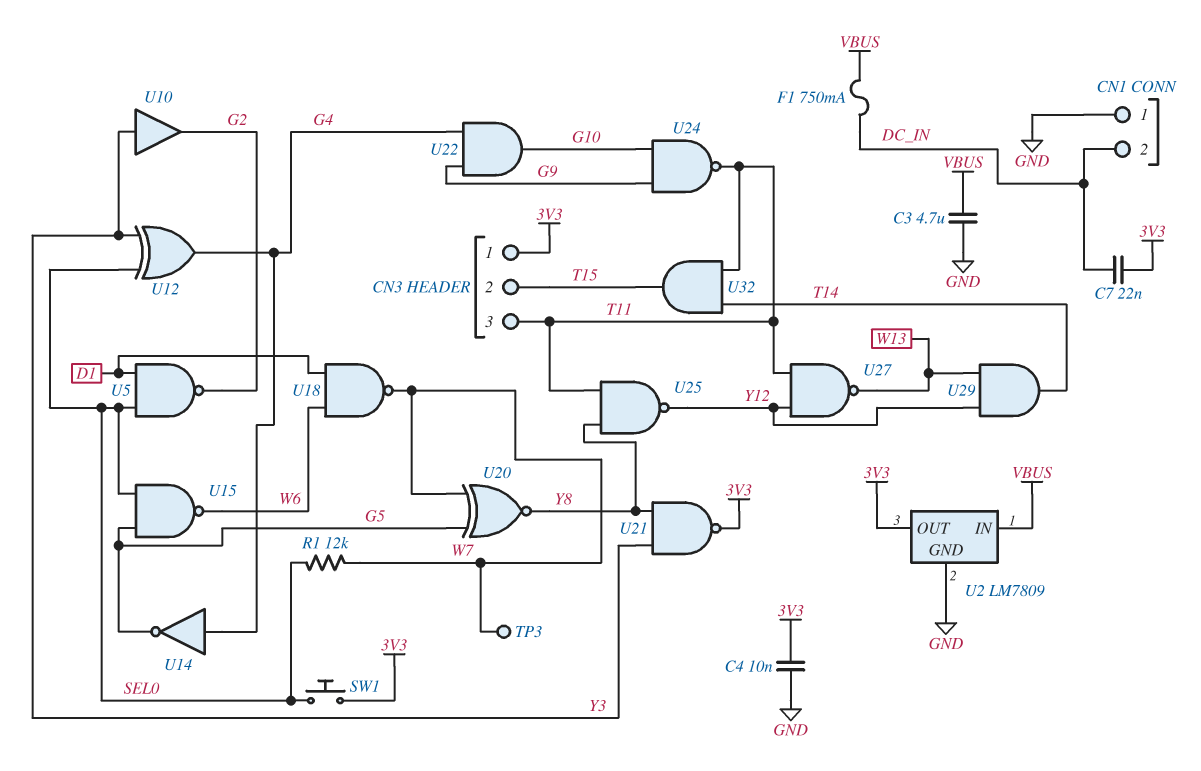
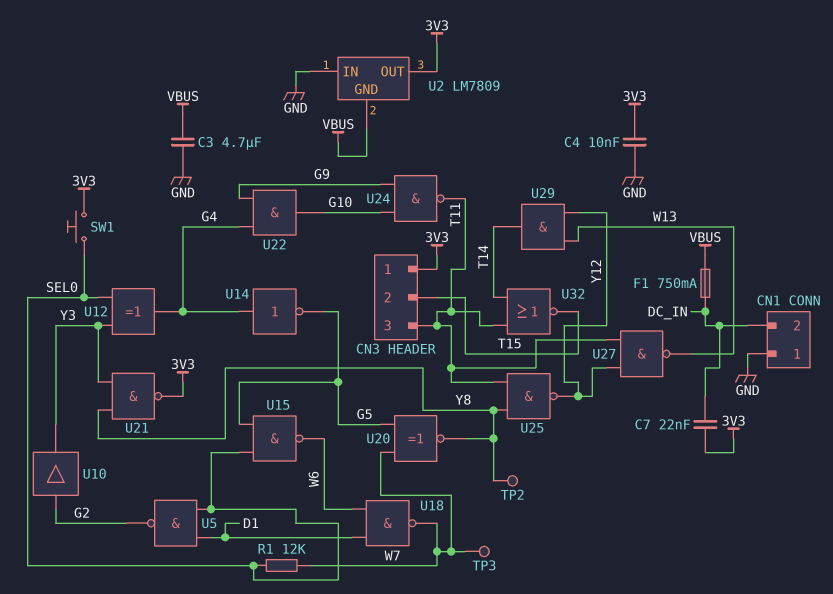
TP2: none -> test point (Y8)
U2 pin GND: GND -> VBUS
U2 pin IN: VBUS -> GND
U10: buffer (in Y3, out G2) -> buffer (in G2, out Y3)
U32: AND (in T11, in T14, out T15) -> NOR (in T11, in T14, out T15)

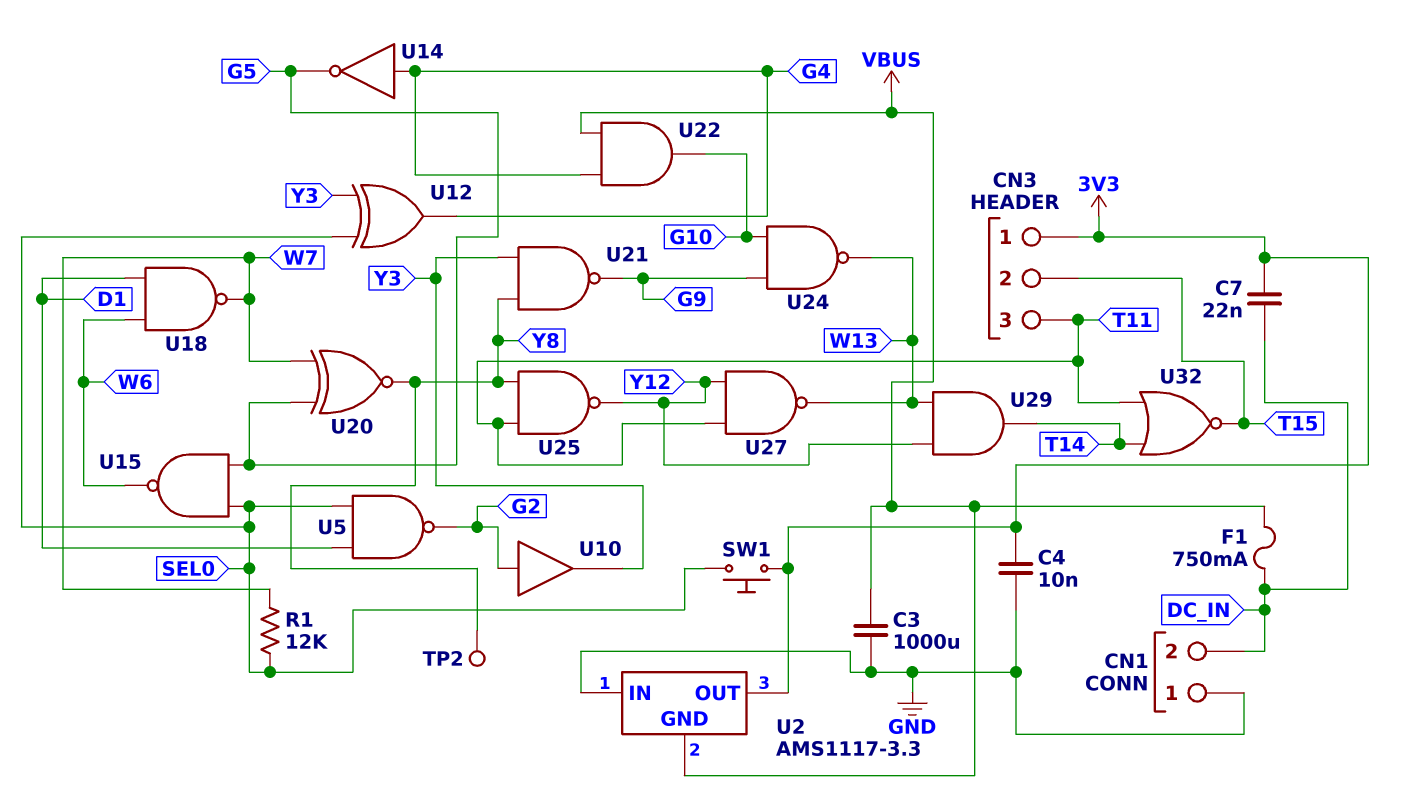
C3: 4.7uF (GND, VBUS) -> 1000uF (GND, VBUS)
TP3: test point (W7) -> none
U2: LM7809 -> AMS1117-3.3
U21: NAND (in Y3, in Y8, out 3V3) -> NAND (in Y3, in Y8, out G9)
U22: AND (in G4, in G9, out G10) -> AND (in G4, in VBUS, out G10)
U24: NAND (in G9, in G10, out T11) -> NAND (in G9, in G10, out W13)

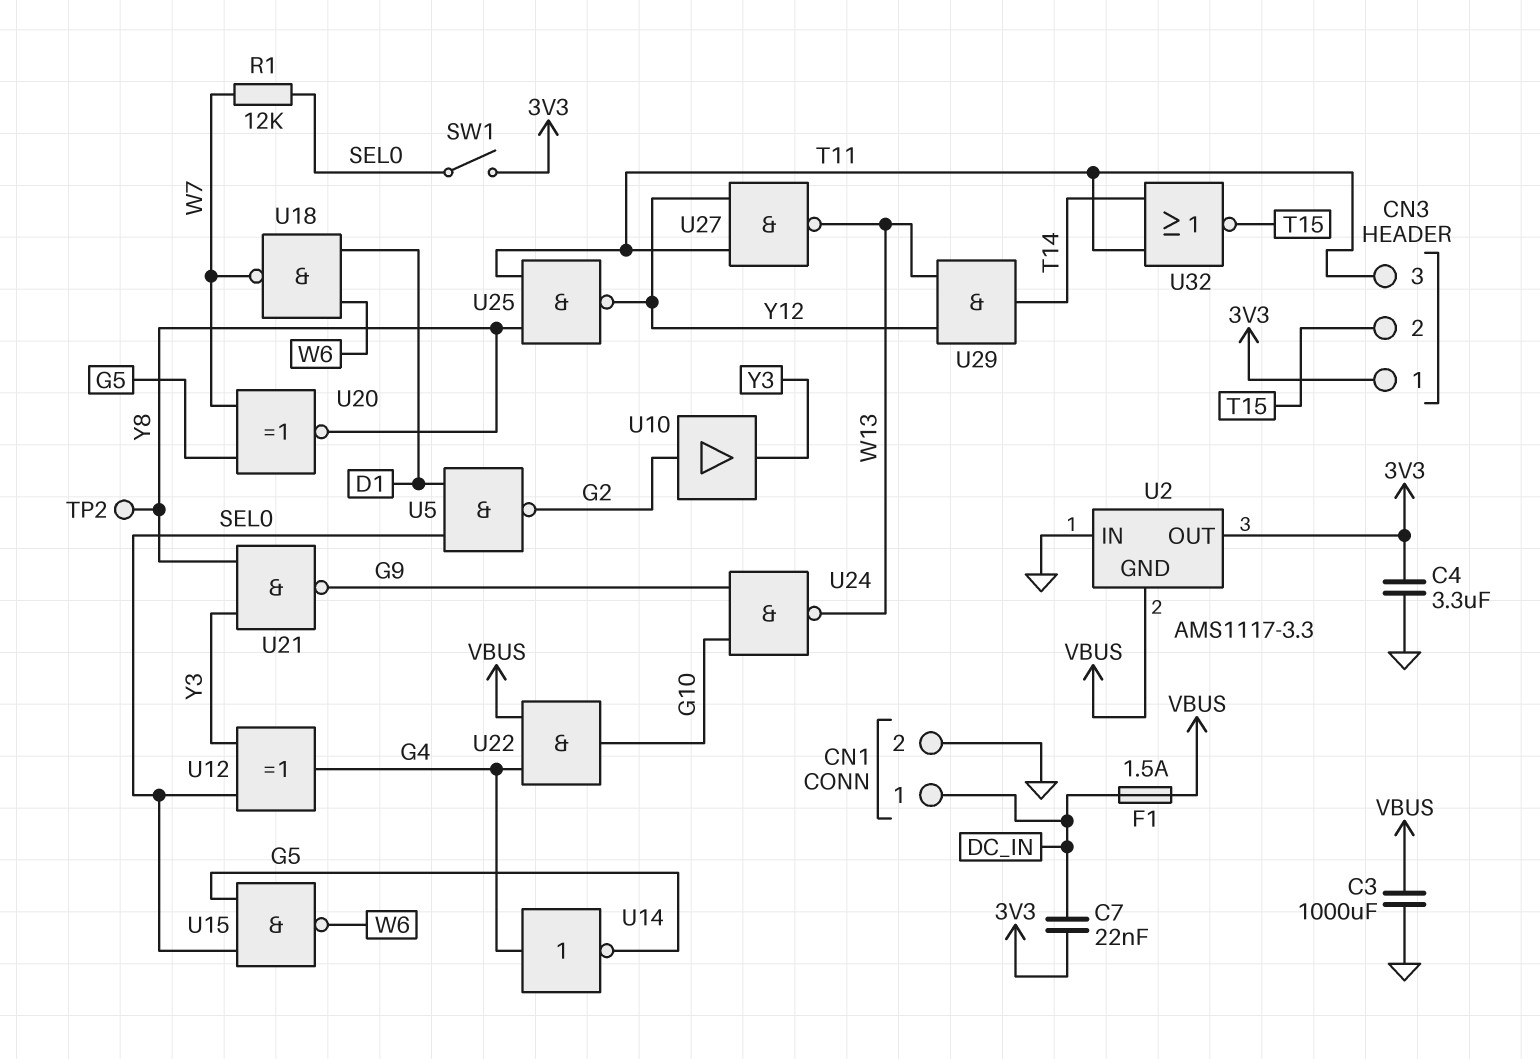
C4: 10nF (3V3, GND) -> 3.3uF (3V3, GND)
CN1 pin 1: GND -> DC_IN
CN1 pin 2: DC_IN -> GND
F1: 750mA (DC_IN, VBUS) -> 1.5A (DC_IN, VBUS)
SW1: button (3V3, SEL0) -> switch (3V3, SEL0)

